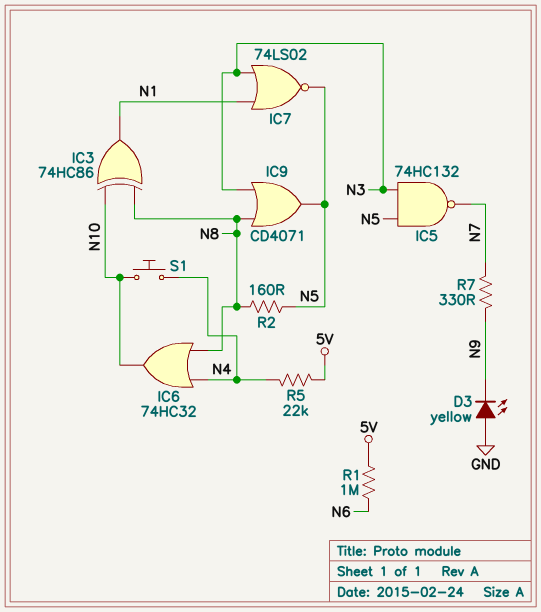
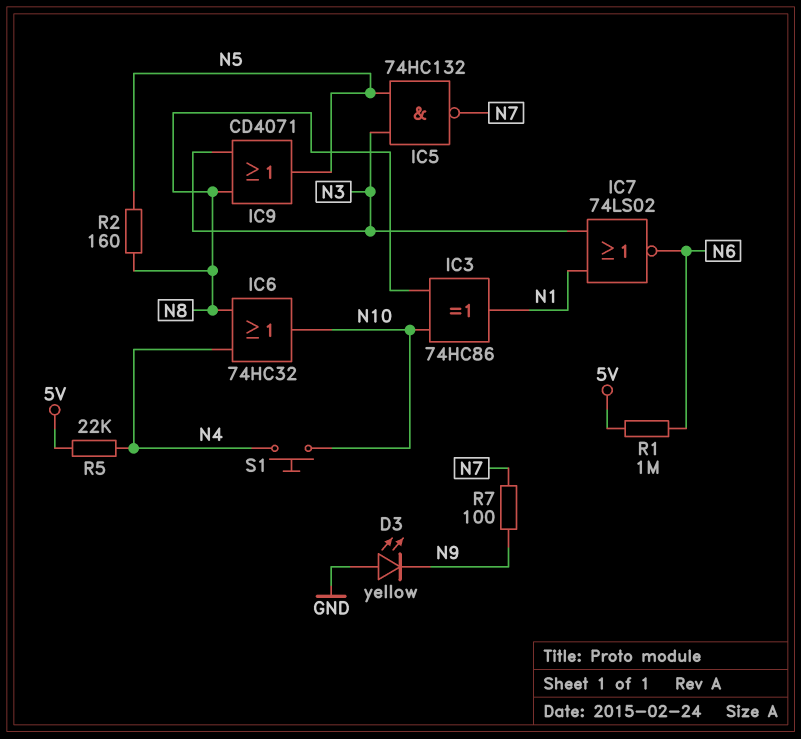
IC7: NOR 74LS02 (in N1, in N3, out N5) -> NOR 74LS02 (in N1, in N3, out N6)
R7: 330 (N7, N9) -> 100 (N7, N9)

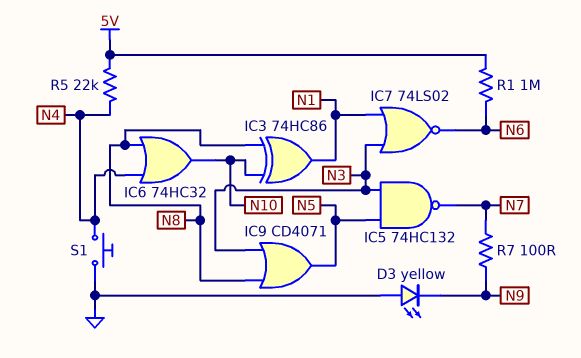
R2: 160 (N5, N8) -> none
S1: button (N4, N10) -> button (GND, N4)

